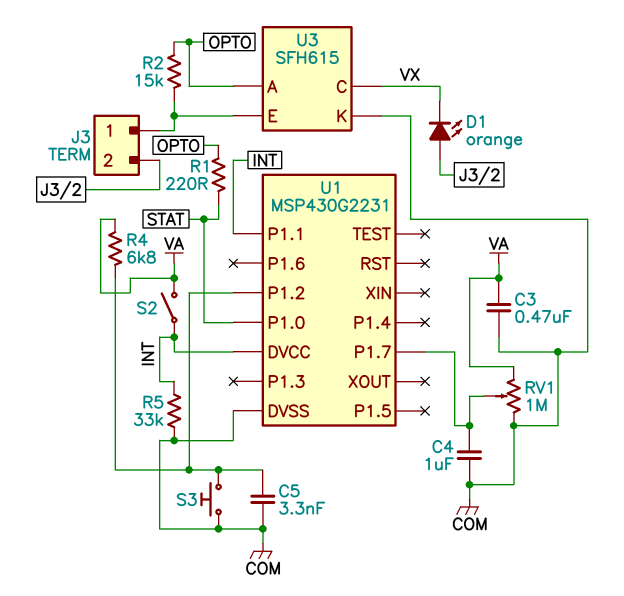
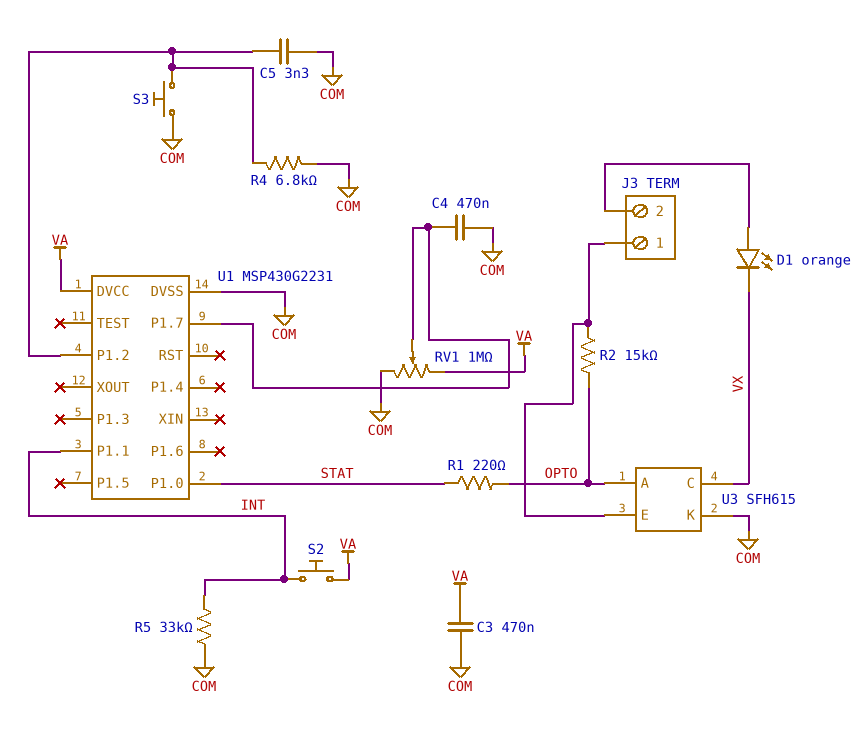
C4: 1uF (COM, U1/P1.7) -> 470nF (COM, U1/P1.7)
R4: 6.8k (U1/P1.2, VA) -> 6.8k (COM, U1/P1.2)
S2: switch (INT, VA) -> button (INT, VA)
U1 pin DVCC: INT -> VA

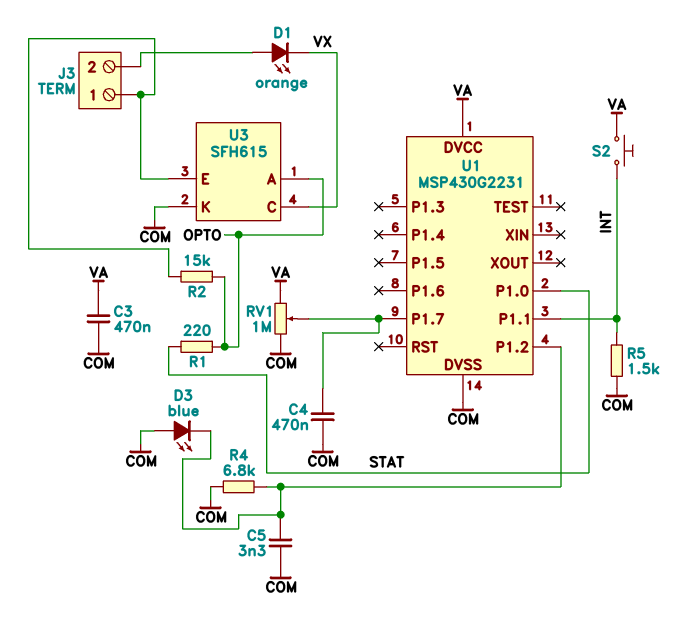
D3: none -> LED blue (A COM, K U1/P1.2)
R5: 33k (COM, INT) -> 1.5k (COM, INT)
S3: button (COM, U1/P1.2) -> none

